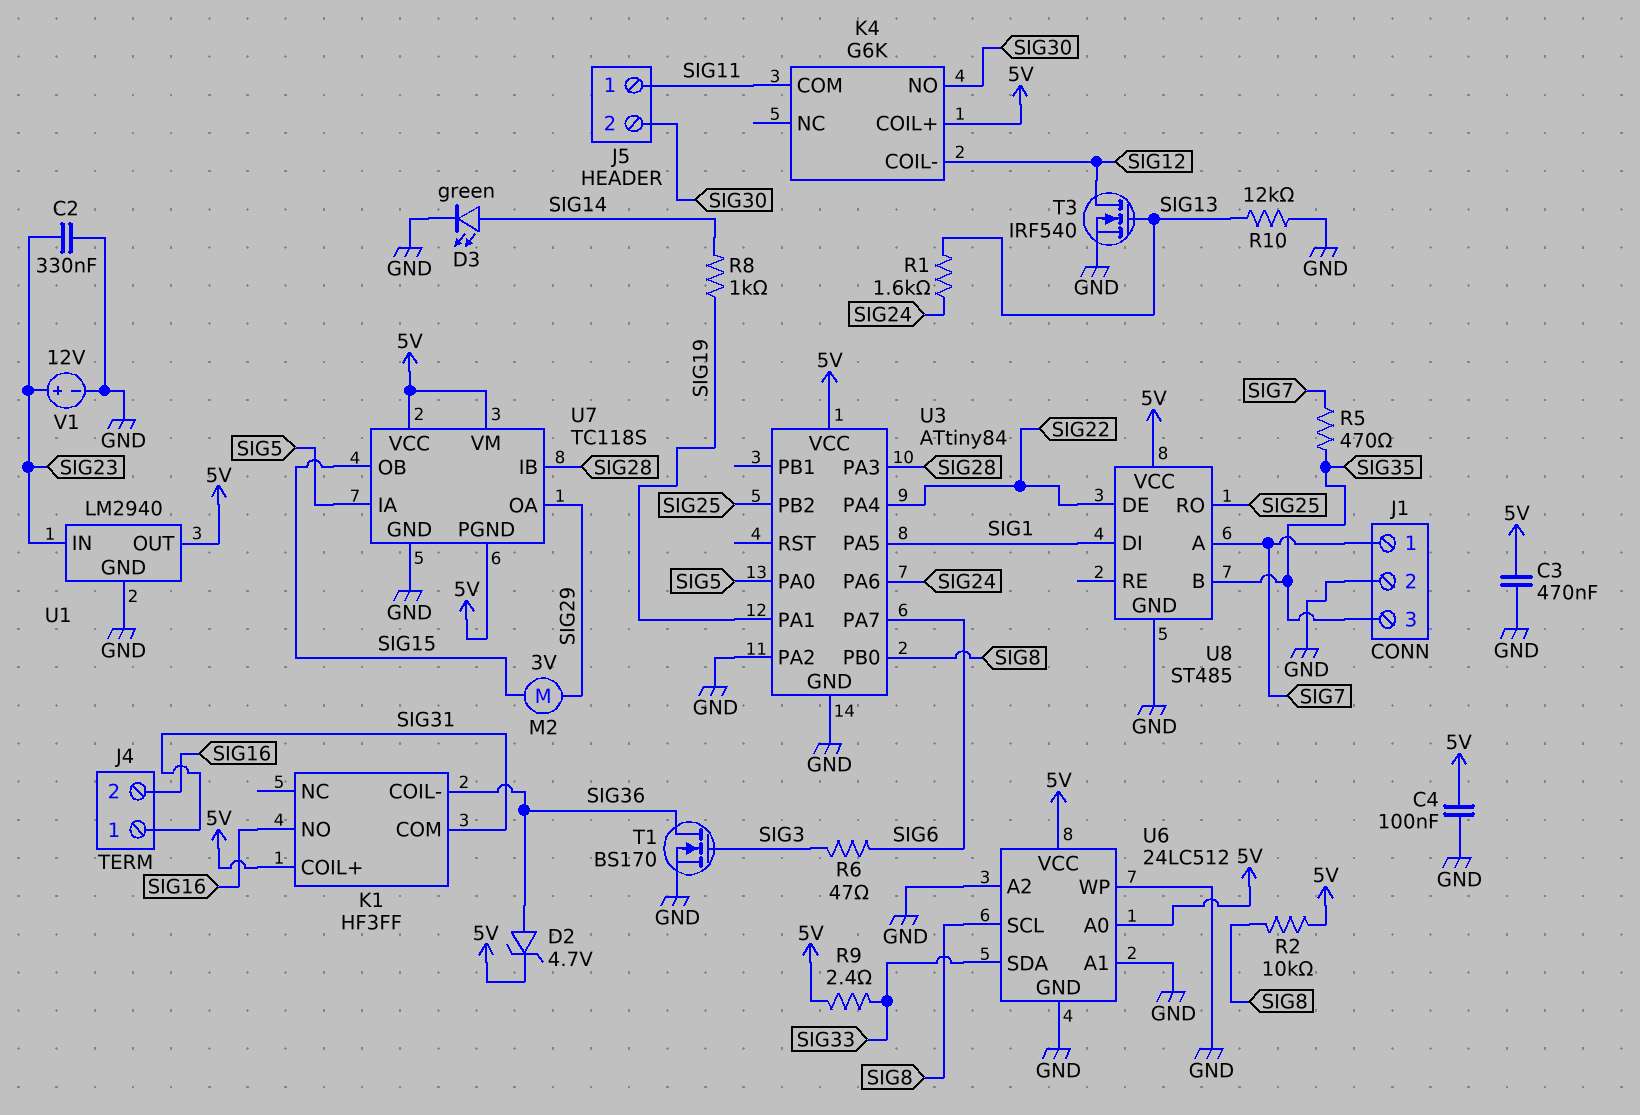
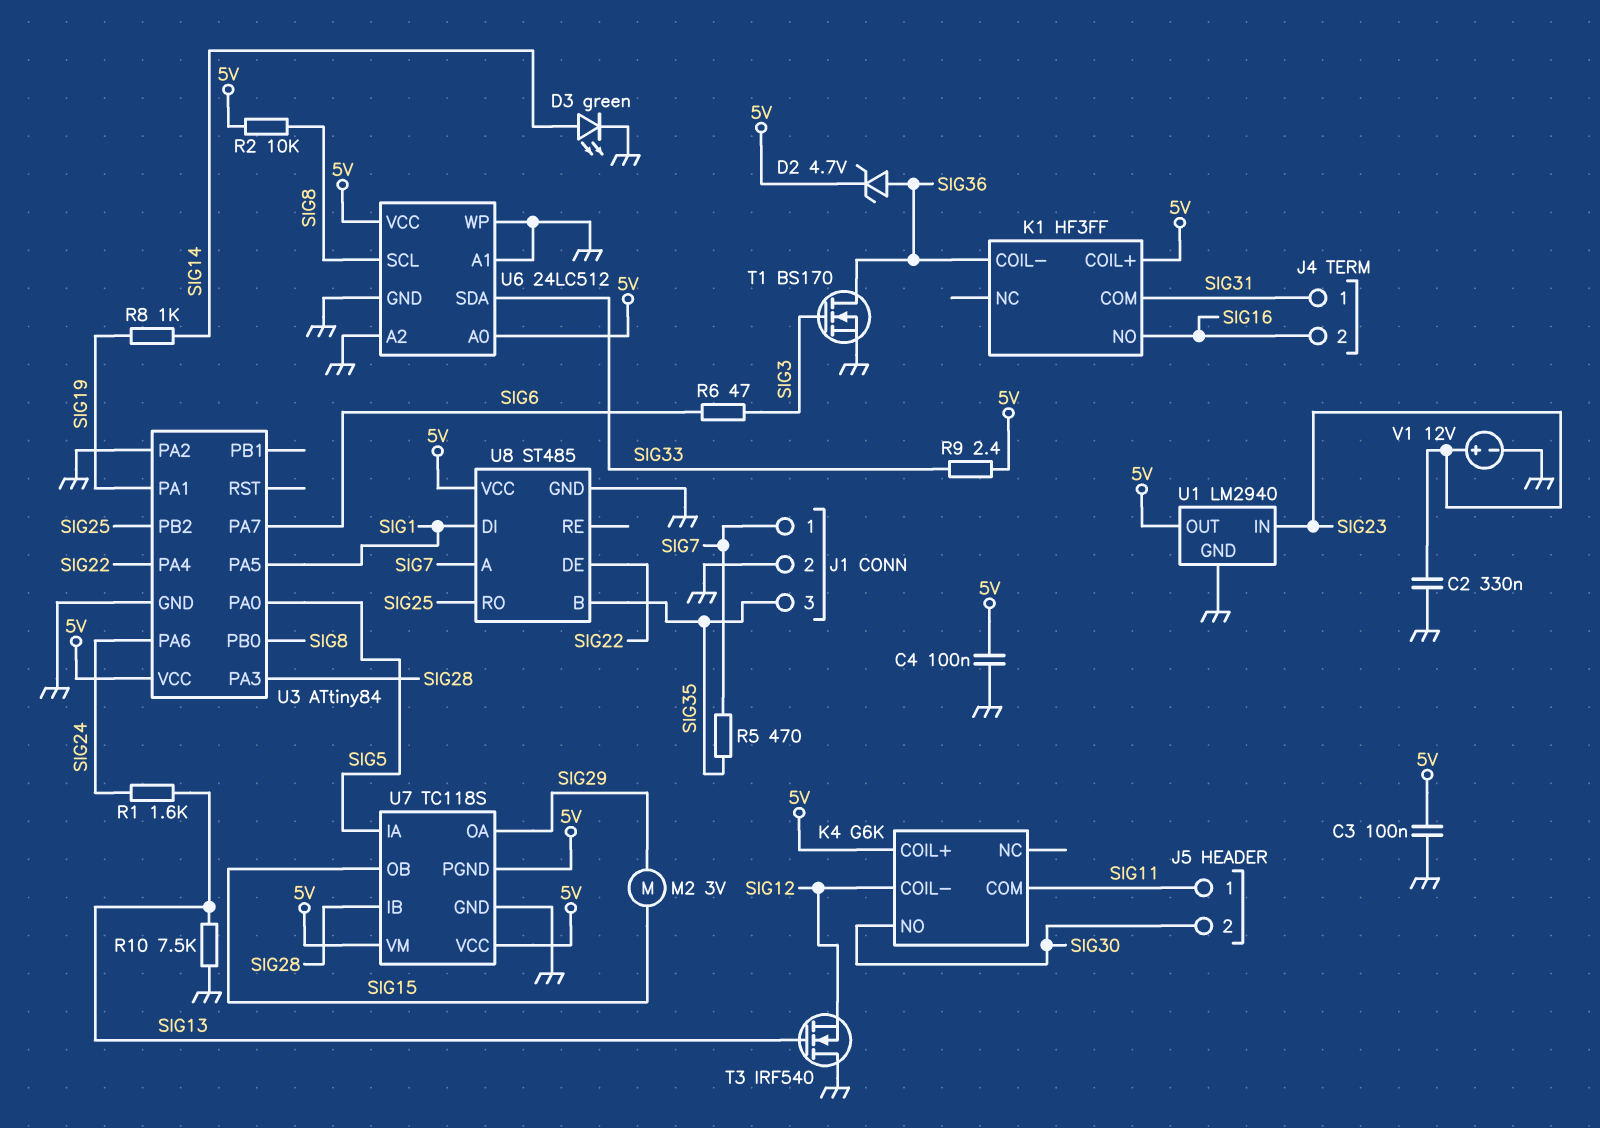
C3: 470nF (5V, GND) -> 100nF (5V, GND)
R10: 12k (GND, SIG13) -> 7.5k (GND, SIG13)
T3: NMOS IRF540 (G SIG13, D SIG12, S GND) -> NMOS IRF540 (G SIG13, D GND, S SIG12)

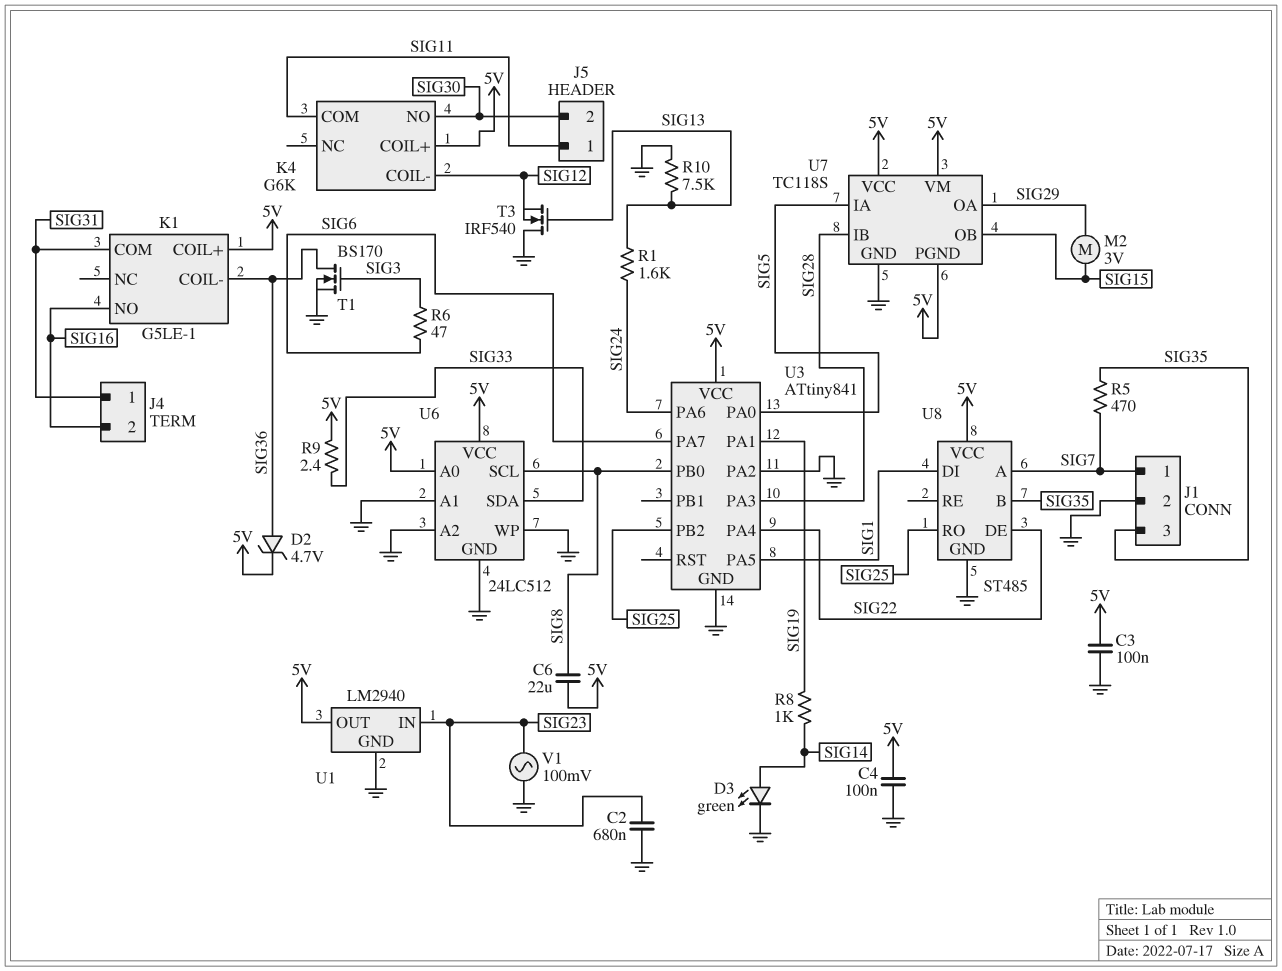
C2: 330nF (GND, SIG23) -> 680nF (GND, SIG23)
C6: none -> 22uF (5V, SIG8)
K1: HF3FF -> G5LE-1
R2: 10k (5V, SIG8) -> none
U3: ATtiny84 -> ATtiny841
V1: 12V (plus SIG23, minus GND) -> AC 100mV (GND, SIG23)

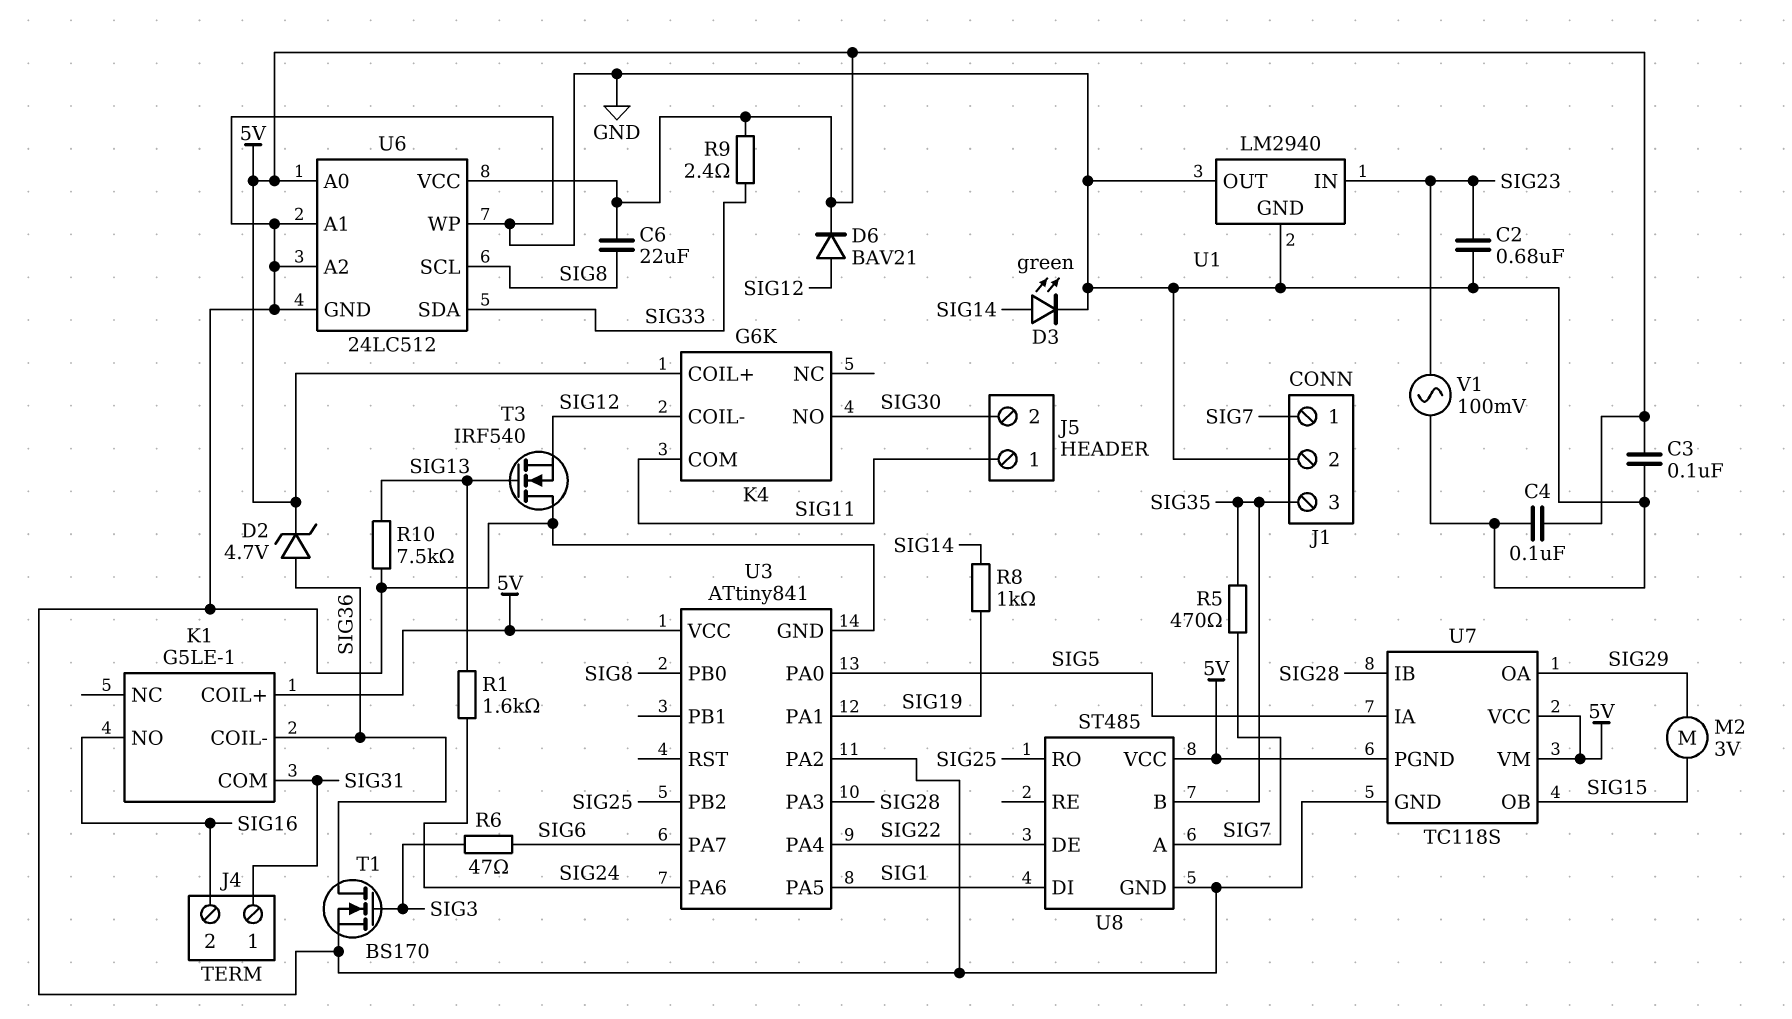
D6: none -> diode BAV21 (A SIG12, K 5V)
U1 pin OUT: 5V -> GND

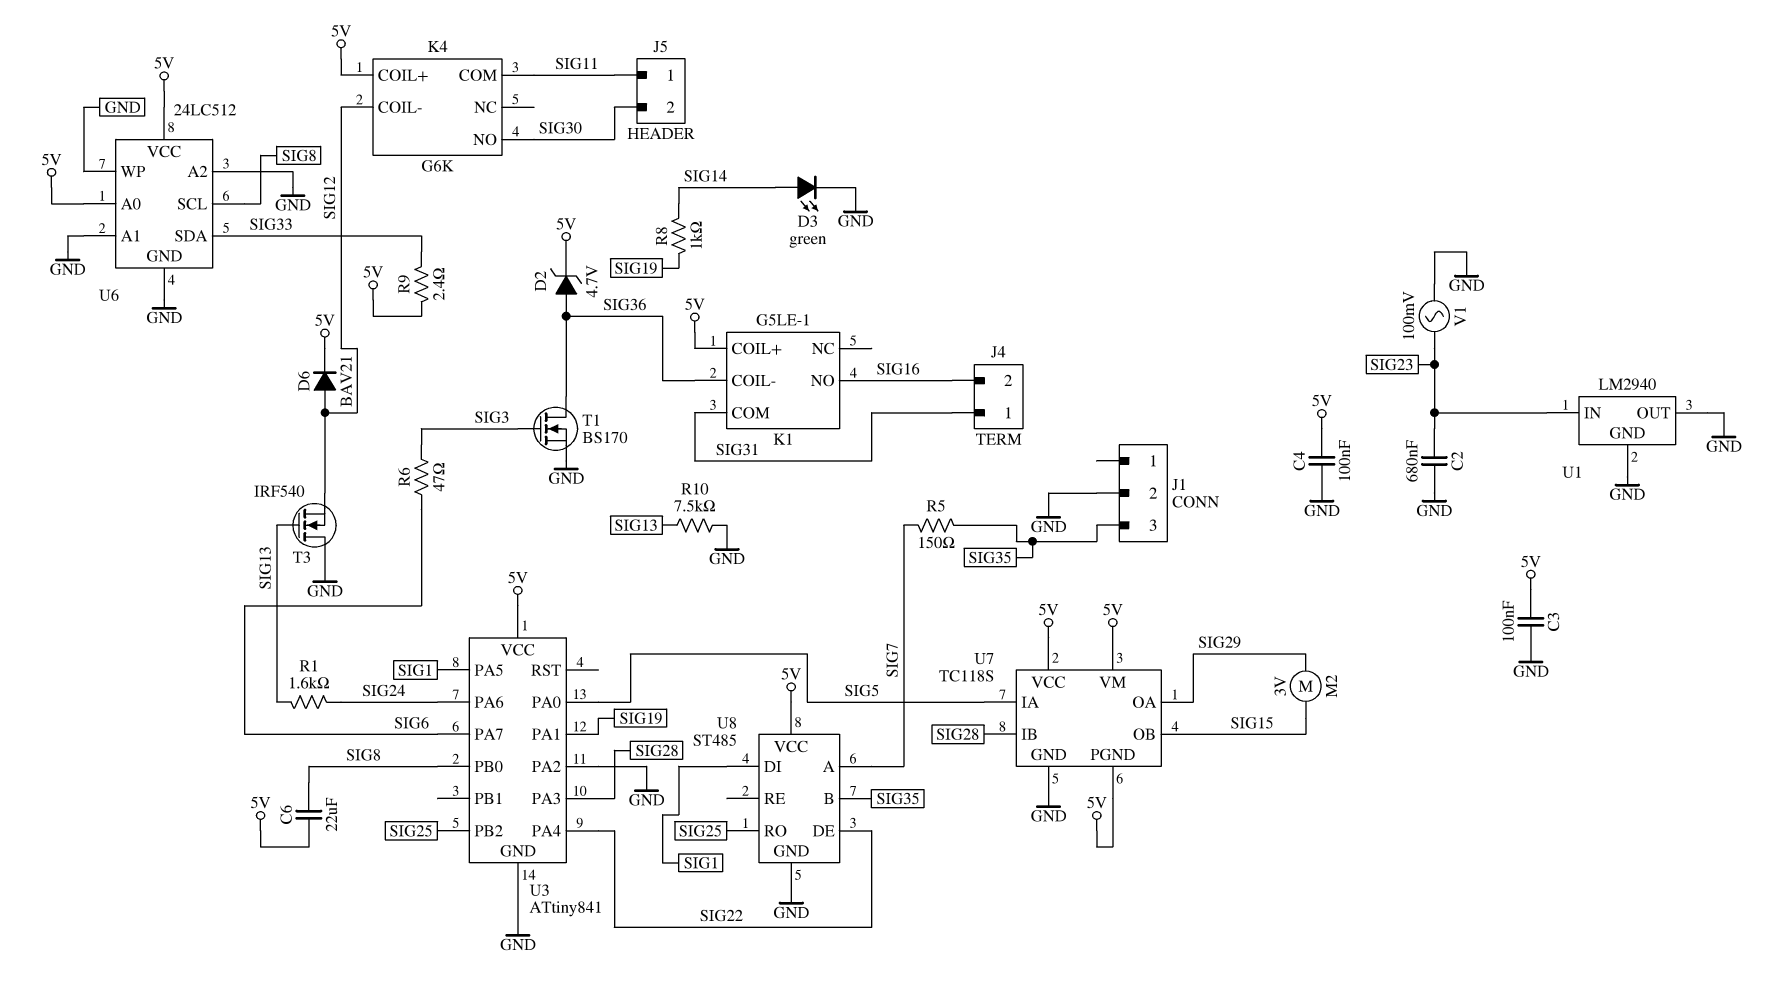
J1 pin 1: SIG7 -> none
R5: 470 (SIG7, SIG35) -> 150 (SIG7, SIG35)

